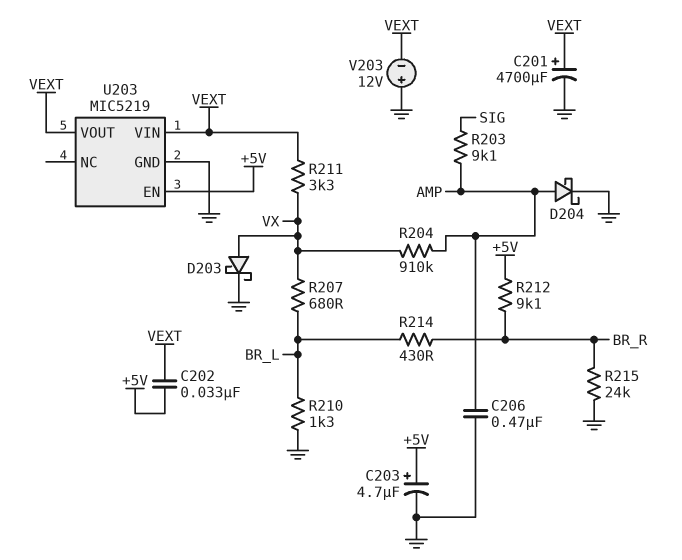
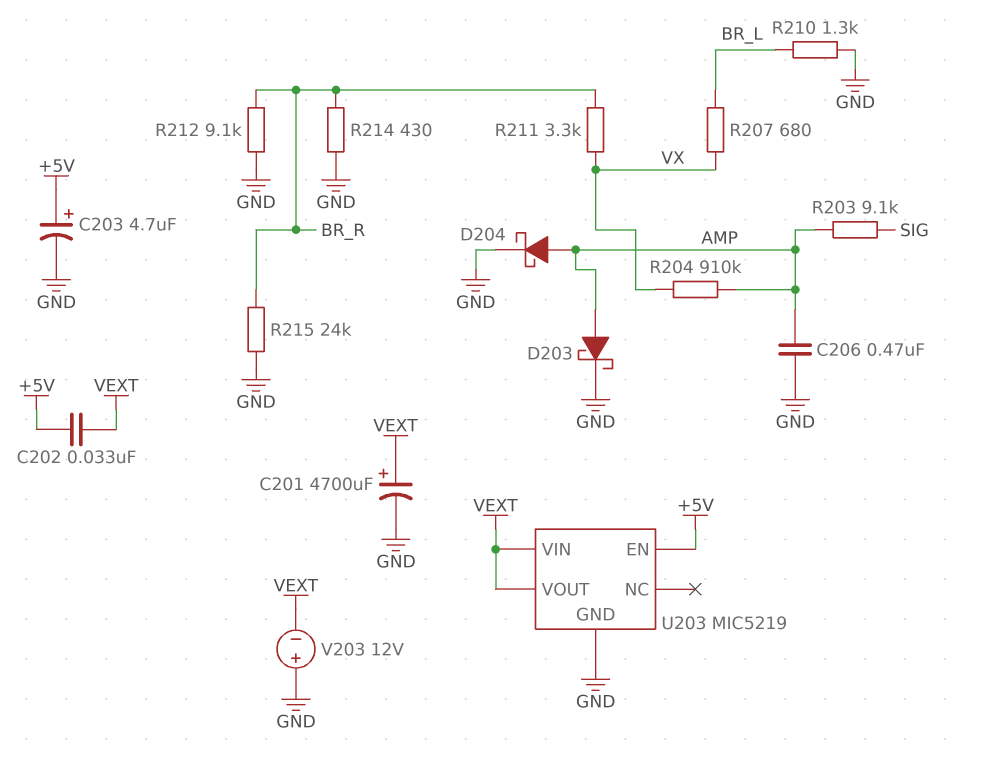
D203: schottky (A VX, K GND) -> schottky (A AMP, K GND)
R211: 3.3k (VEXT, VX) -> 3.3k (BR_R, VX)
R212: 9.1k (+5V, BR_R) -> 9.1k (BR_R, GND)
R214: 430 (BR_L, BR_R) -> 430 (BR_R, GND)

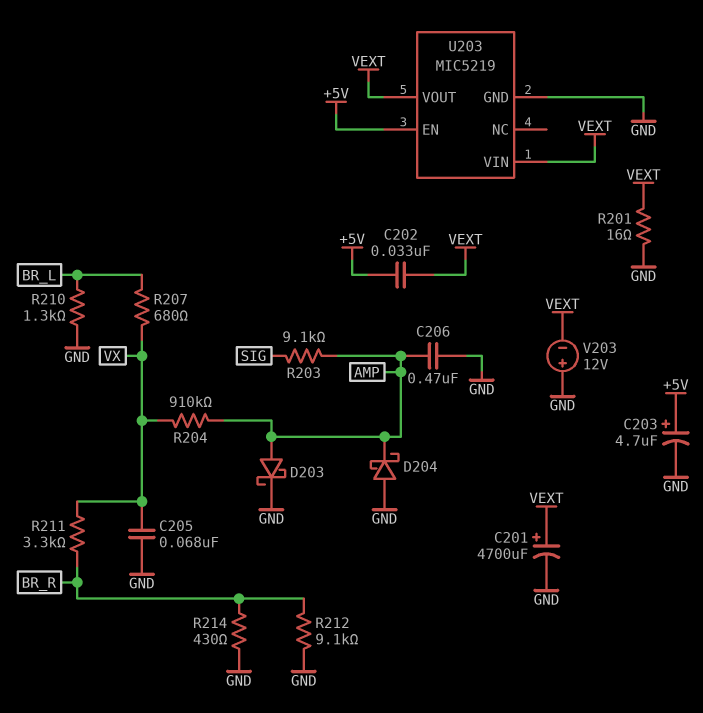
C205: none -> 68nF (GND, VX)
D204: schottky (A AMP, K GND) -> schottky (A GND, K AMP)
R201: none -> 16 (GND, VEXT)
R215: 24k (BR_R, GND) -> none

